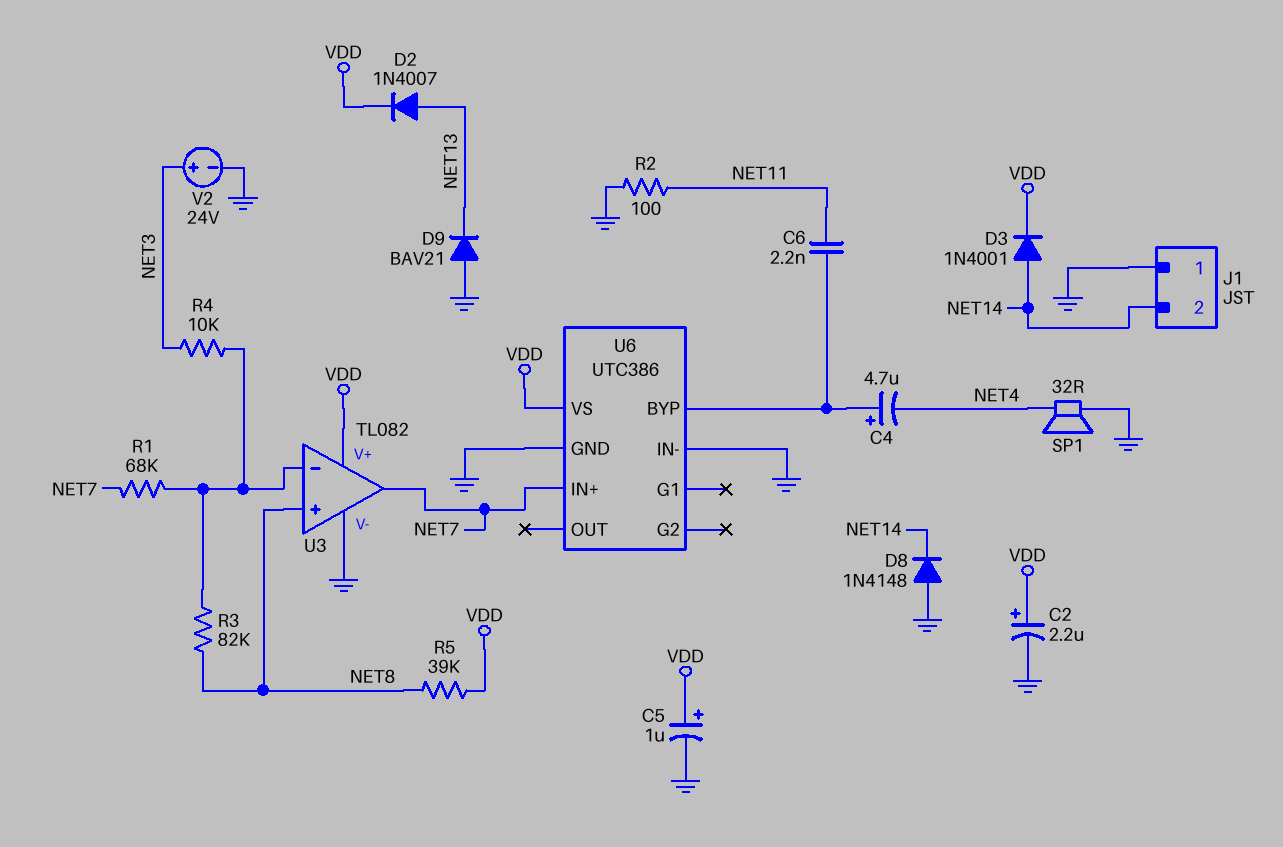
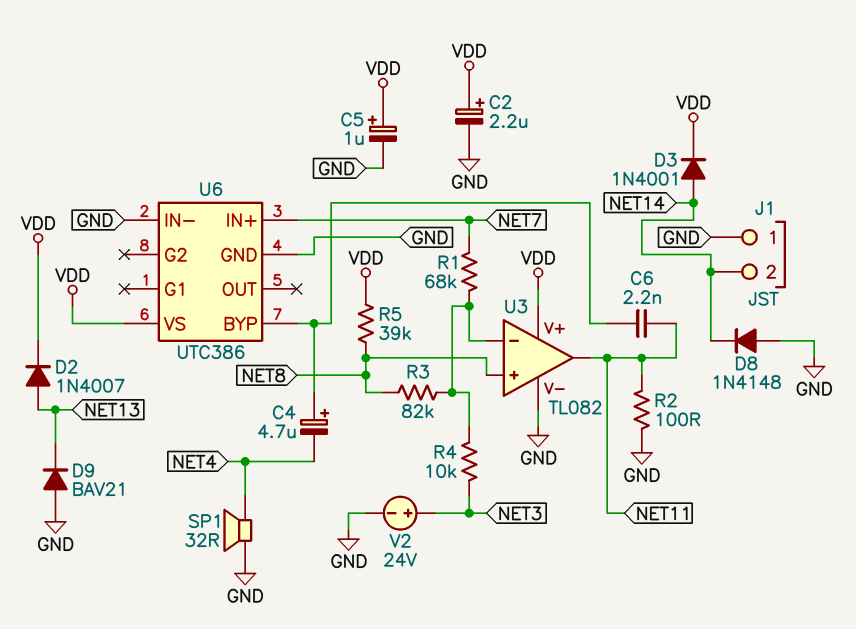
U3 pin out: NET7 -> NET11

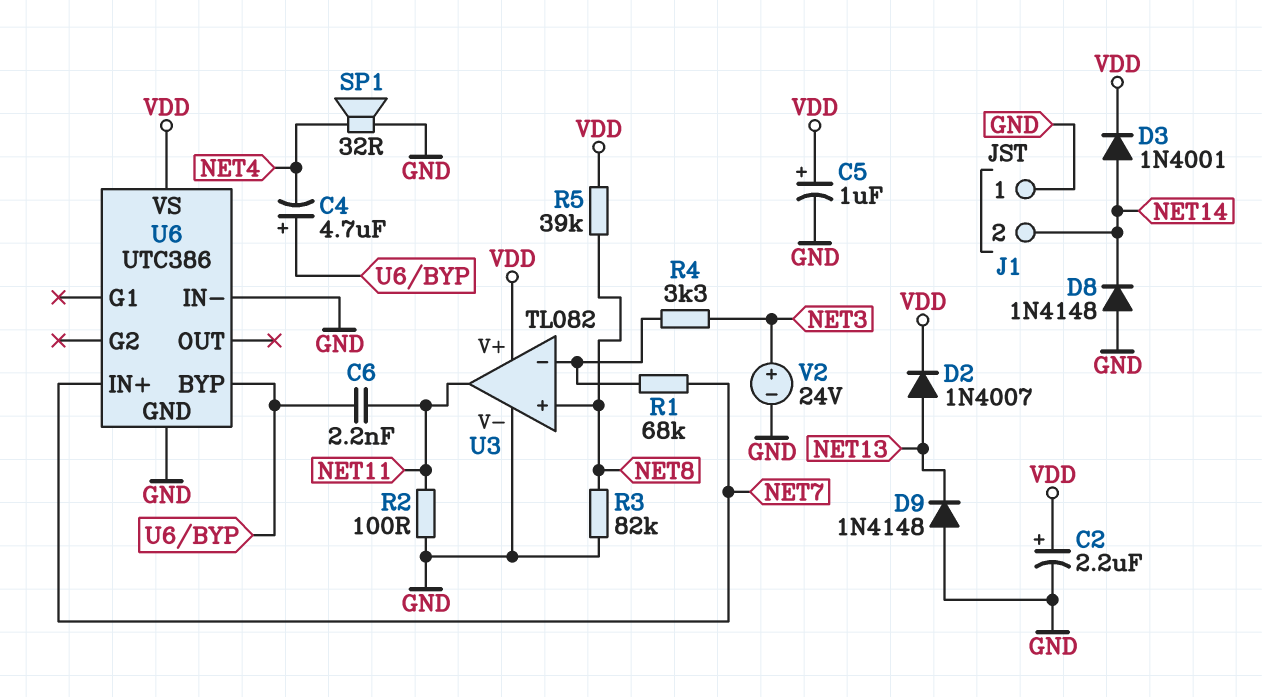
D9: diode BAV21 (A GND, K NET13) -> diode 1N4148 (A GND, K NET13)
R3: 82k (NET8, U3/in-) -> 82k (GND, NET8)
R4: 10k (NET3, U3/in-) -> 3.3k (NET3, U3/in-)

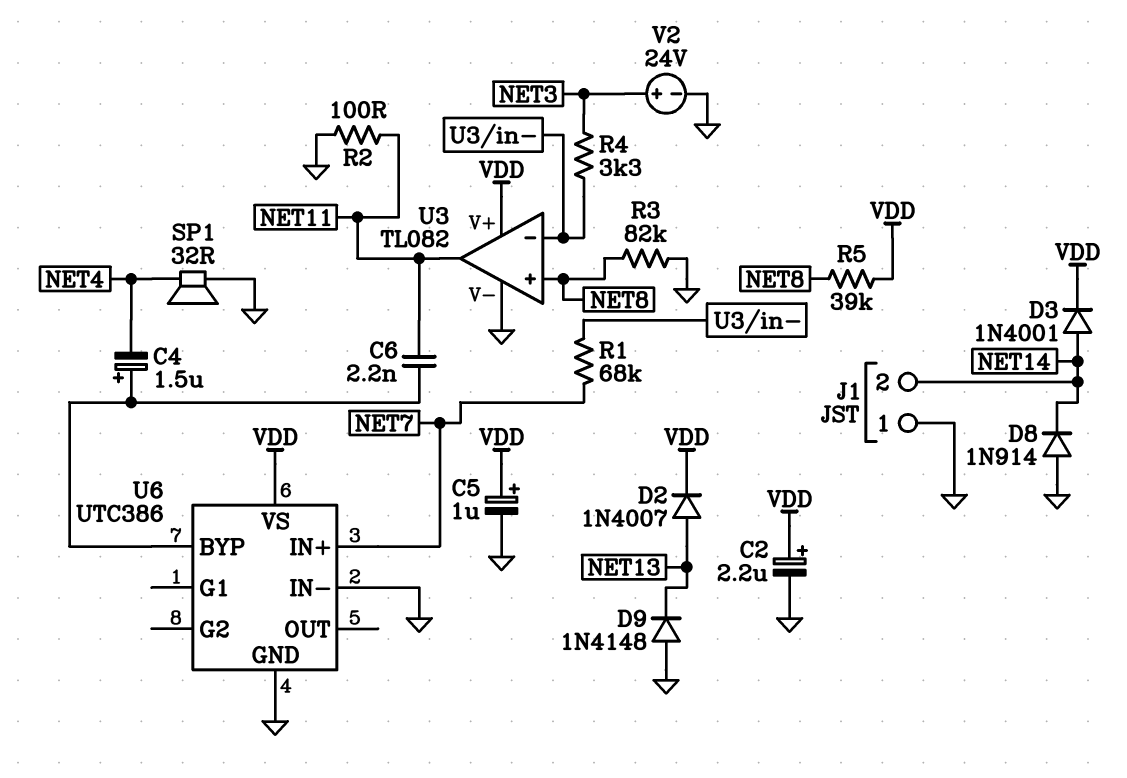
C4: 4.7uF (plus U6/BYP, minus NET4) -> 1.5uF (plus U6/BYP, minus NET4)
D8: diode 1N4148 (A GND, K NET14) -> diode 1N914 (A GND, K NET14)

